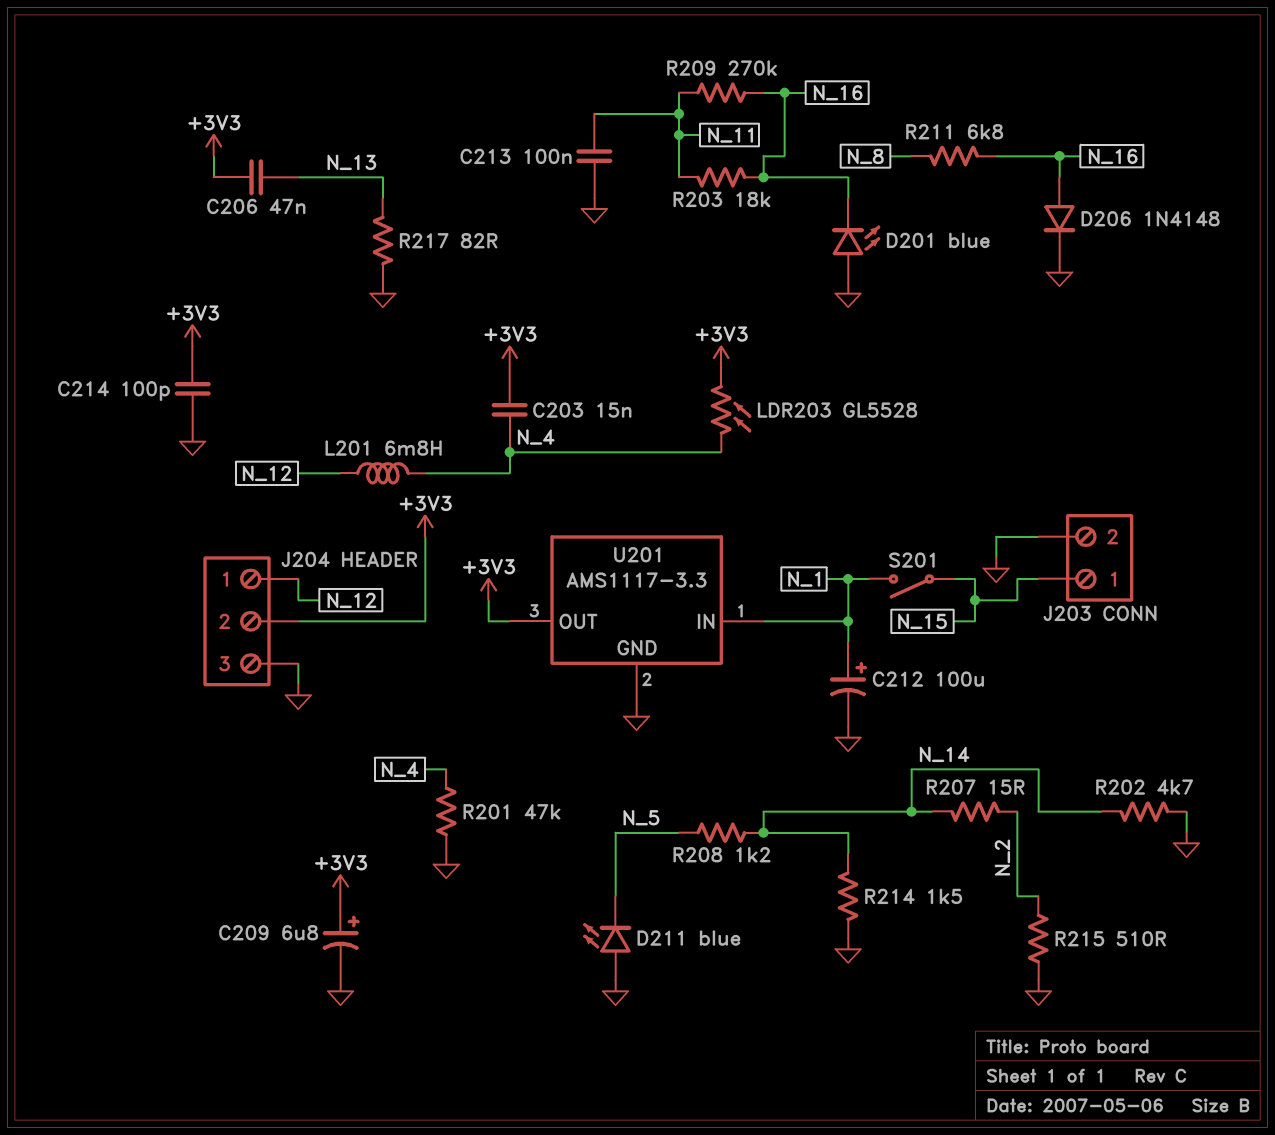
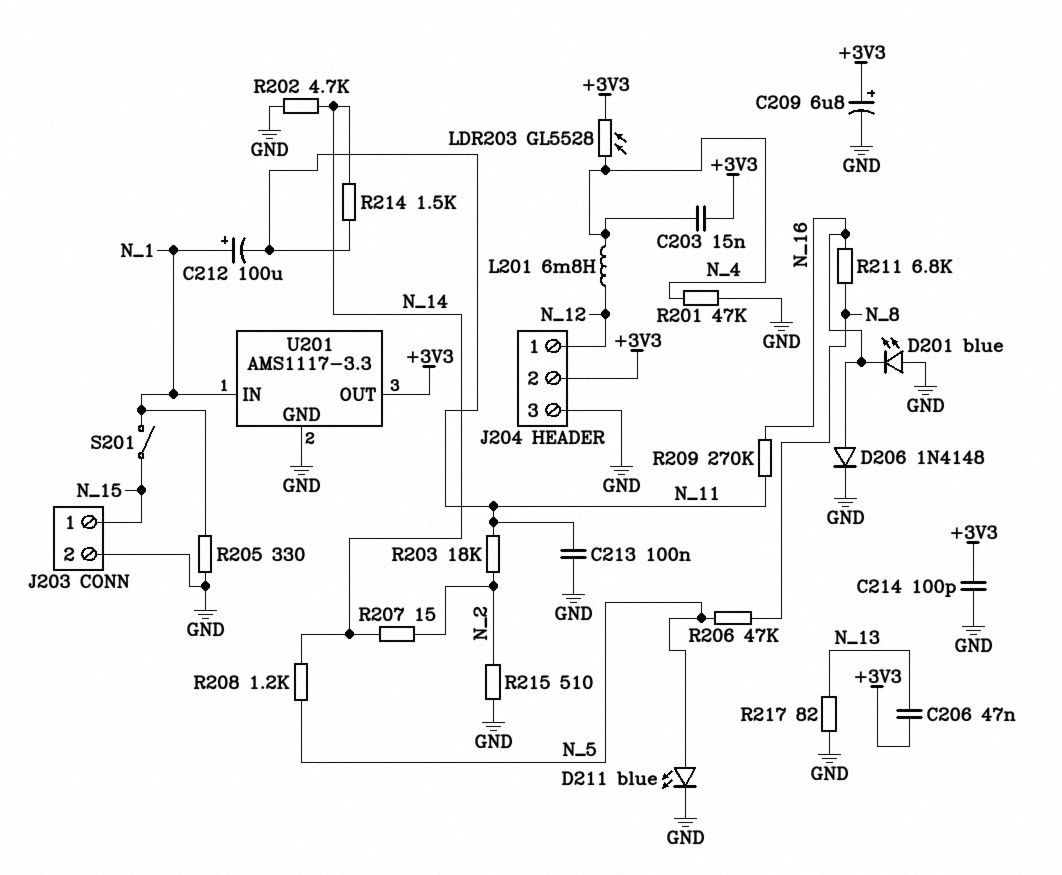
C212: 100uF (plus N_1, minus GND) -> 100uF (plus N_1, minus N_11)
D211: LED blue (A GND, K N_5) -> LED blue (A N_5, K GND)
R203: 18k (N_11, N_16) -> 18k (N_2, N_11)
R205: none -> 330 (GND, N_1)
R206: none -> 47k (N_5, N_8)
R214: 1.5k (GND, N_14) -> 1.5k (N_11, N_14)

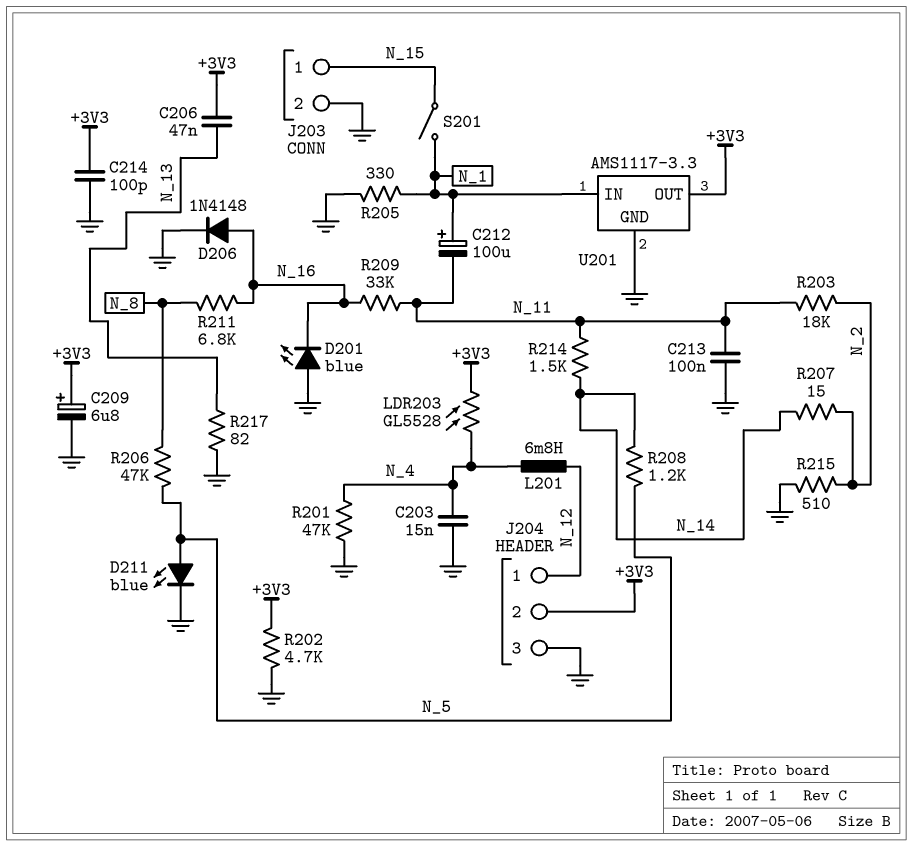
C203: 15nF (+3V3, N_4) -> 15nF (GND, N_4)
R202: 4.7k (GND, N_14) -> 4.7k (+3V3, GND)
R209: 270k (N_11, N_16) -> 33k (N_11, N_16)

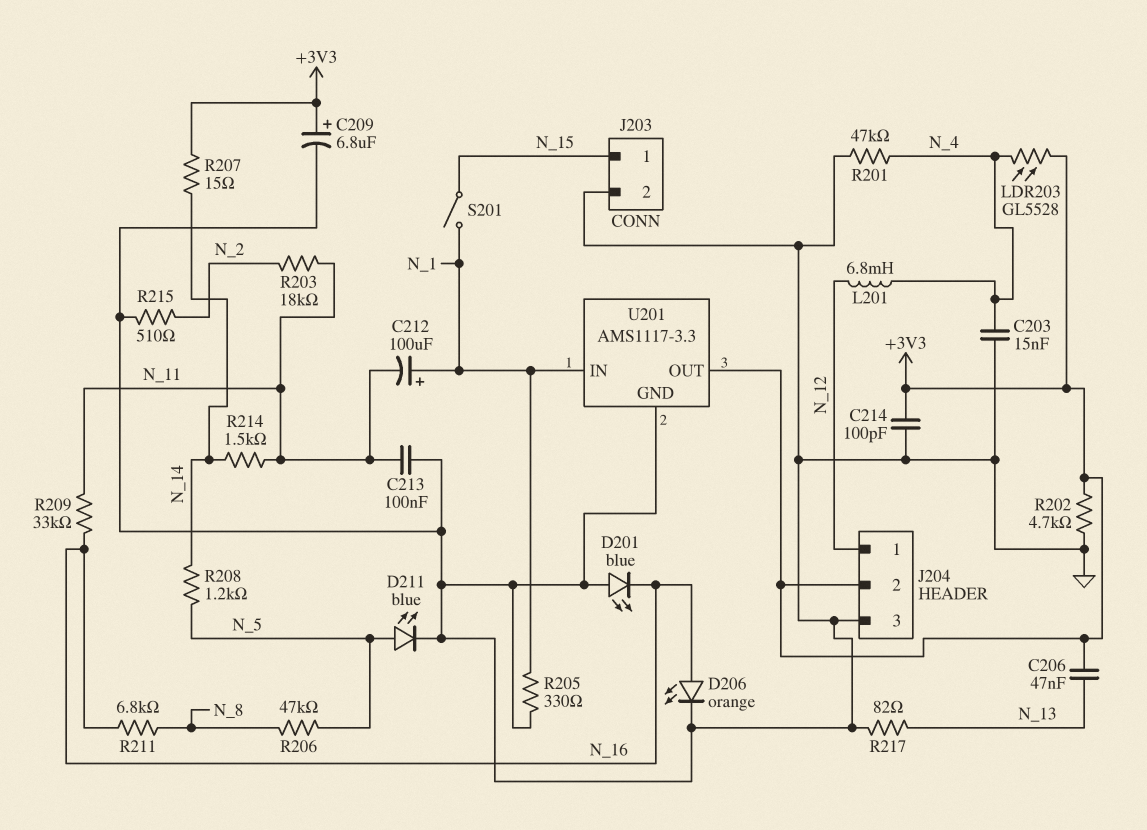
D206: diode 1N4148 (A N_16, K GND) -> LED orange (A N_16, K GND)
R207: 15 (N_2, N_14) -> 15 (+3V3, N_14)

